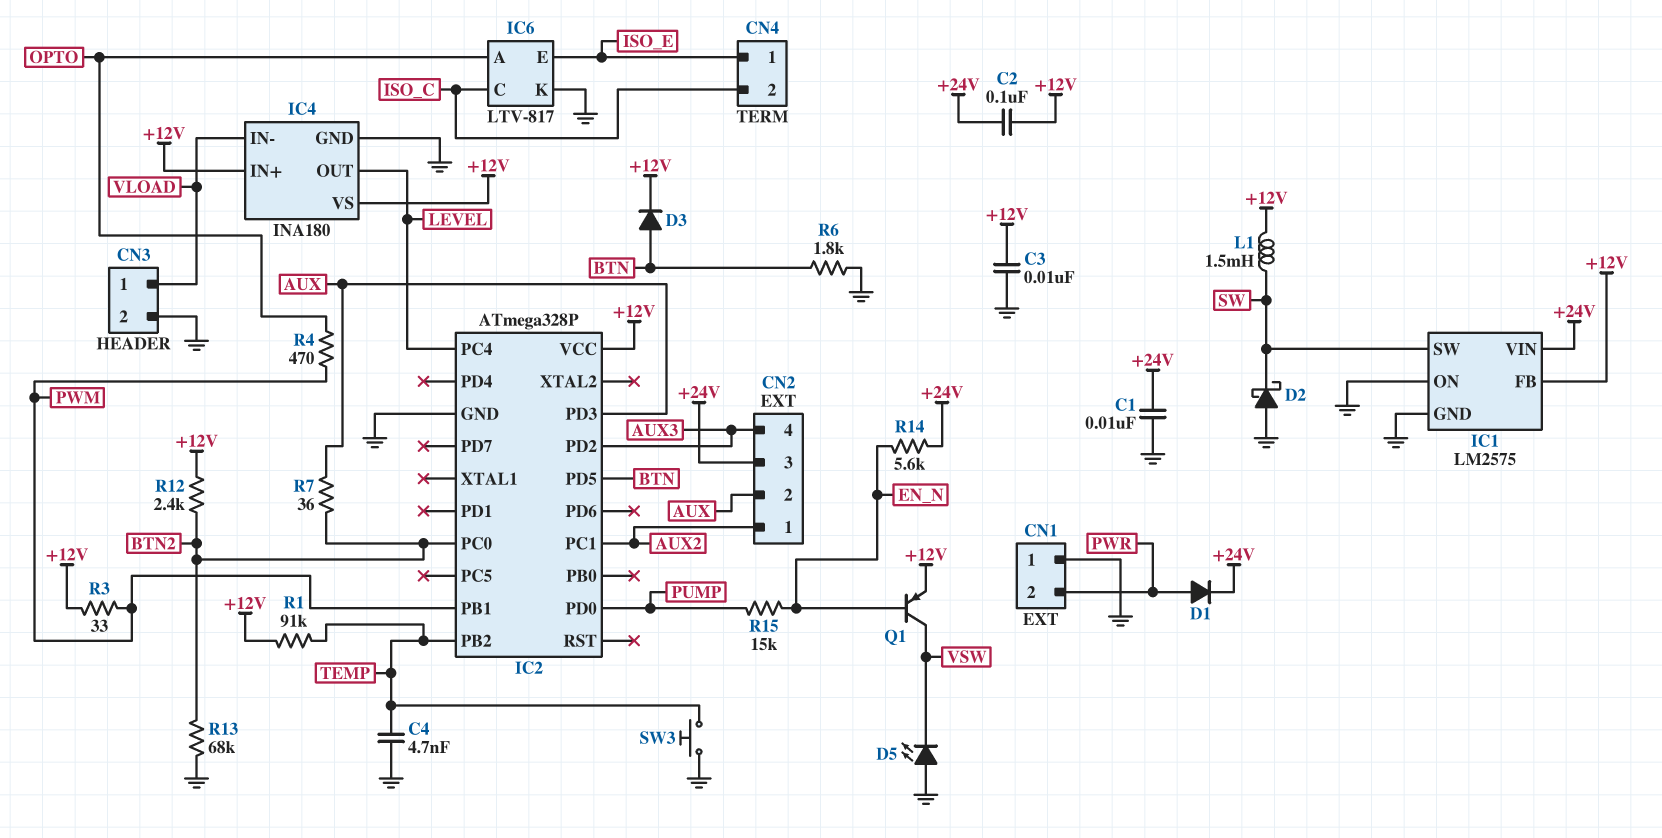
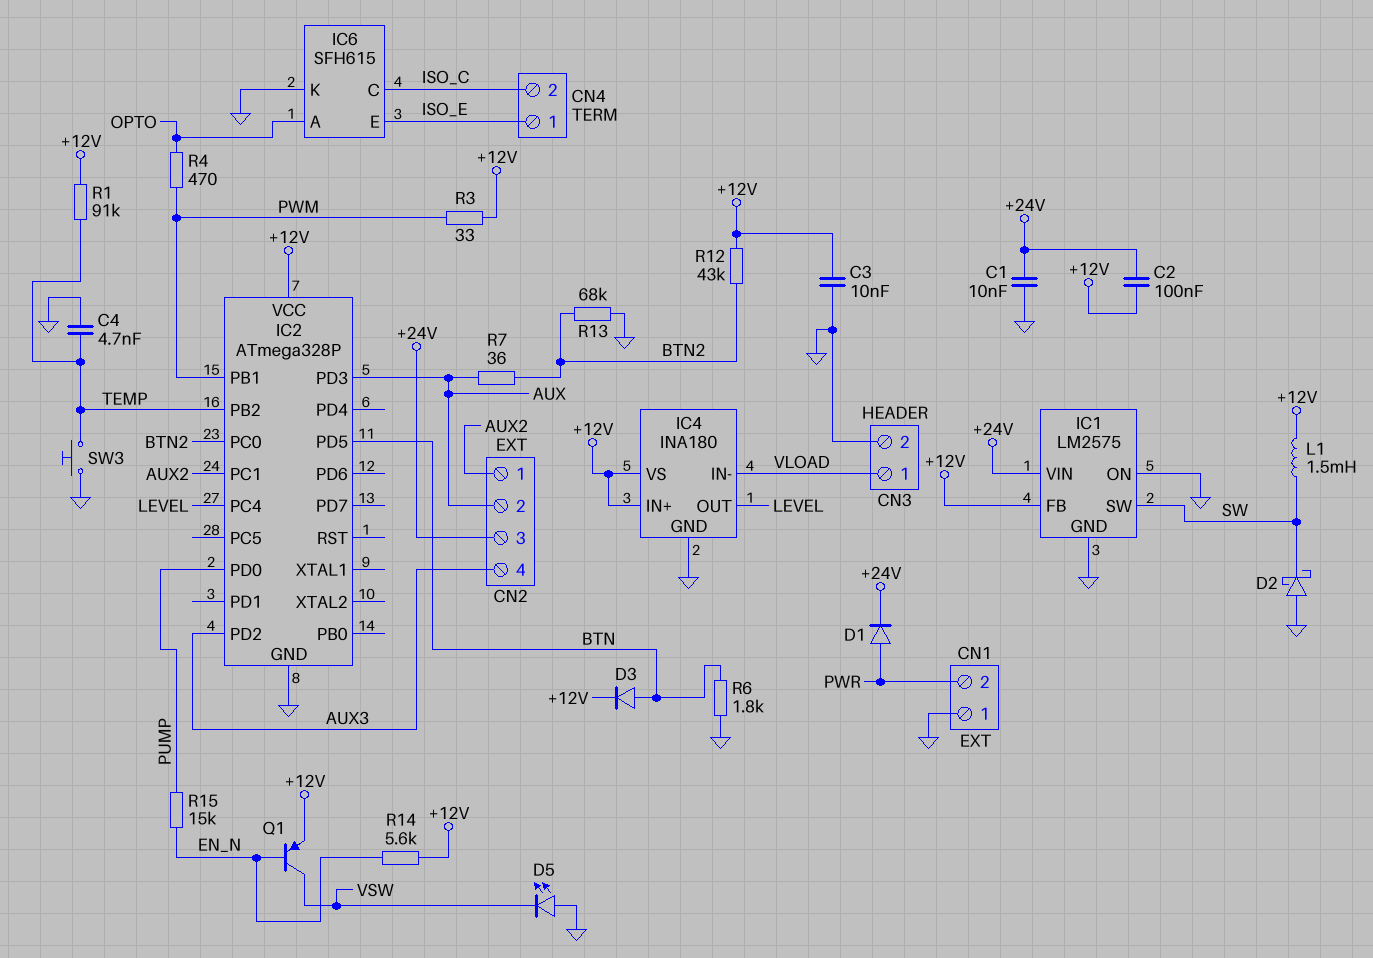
IC6: LTV-817 -> SFH615
R12: 2.4k (+12V, BTN2) -> 43k (+12V, BTN2)
R14: 5.6k (+24V, EN_N) -> 5.6k (+12V, EN_N)

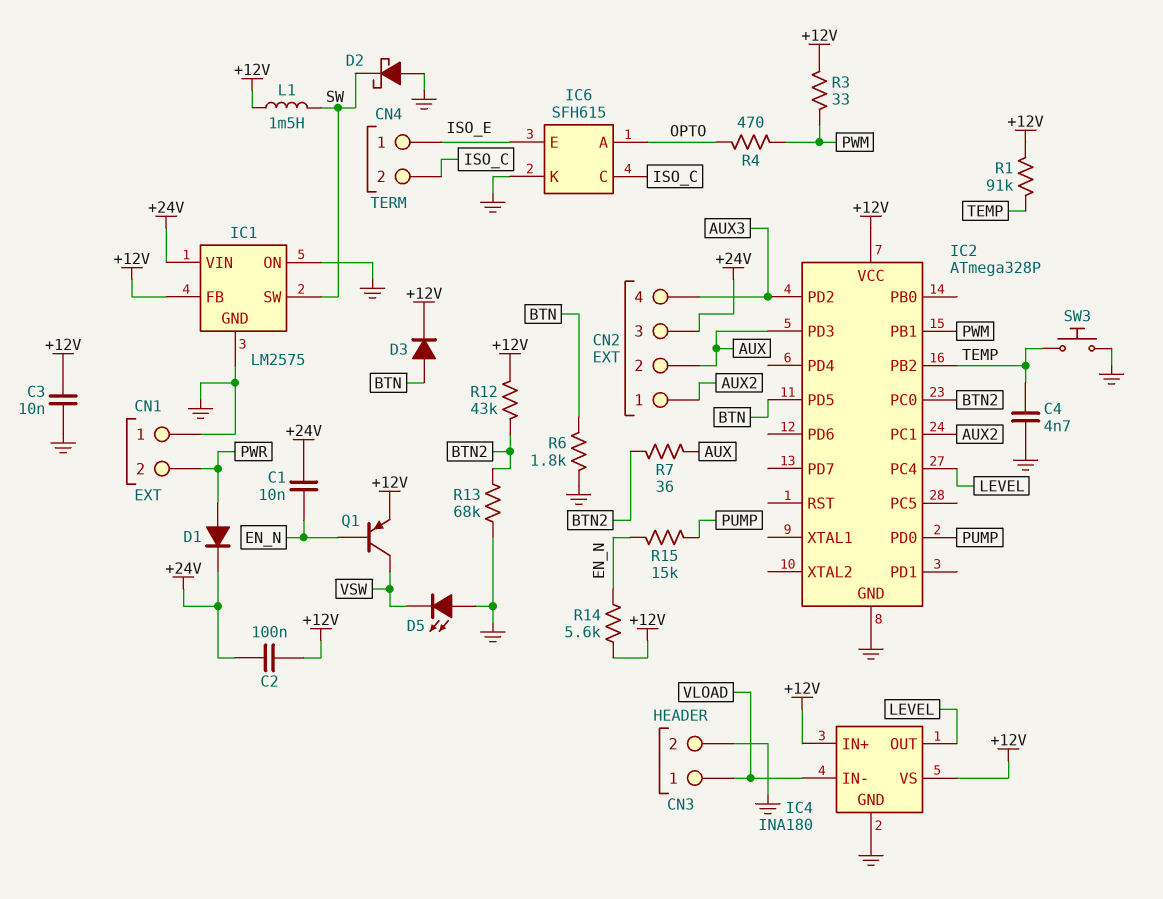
C1: 10nF (+24V, GND) -> 10nF (+24V, EN_N)

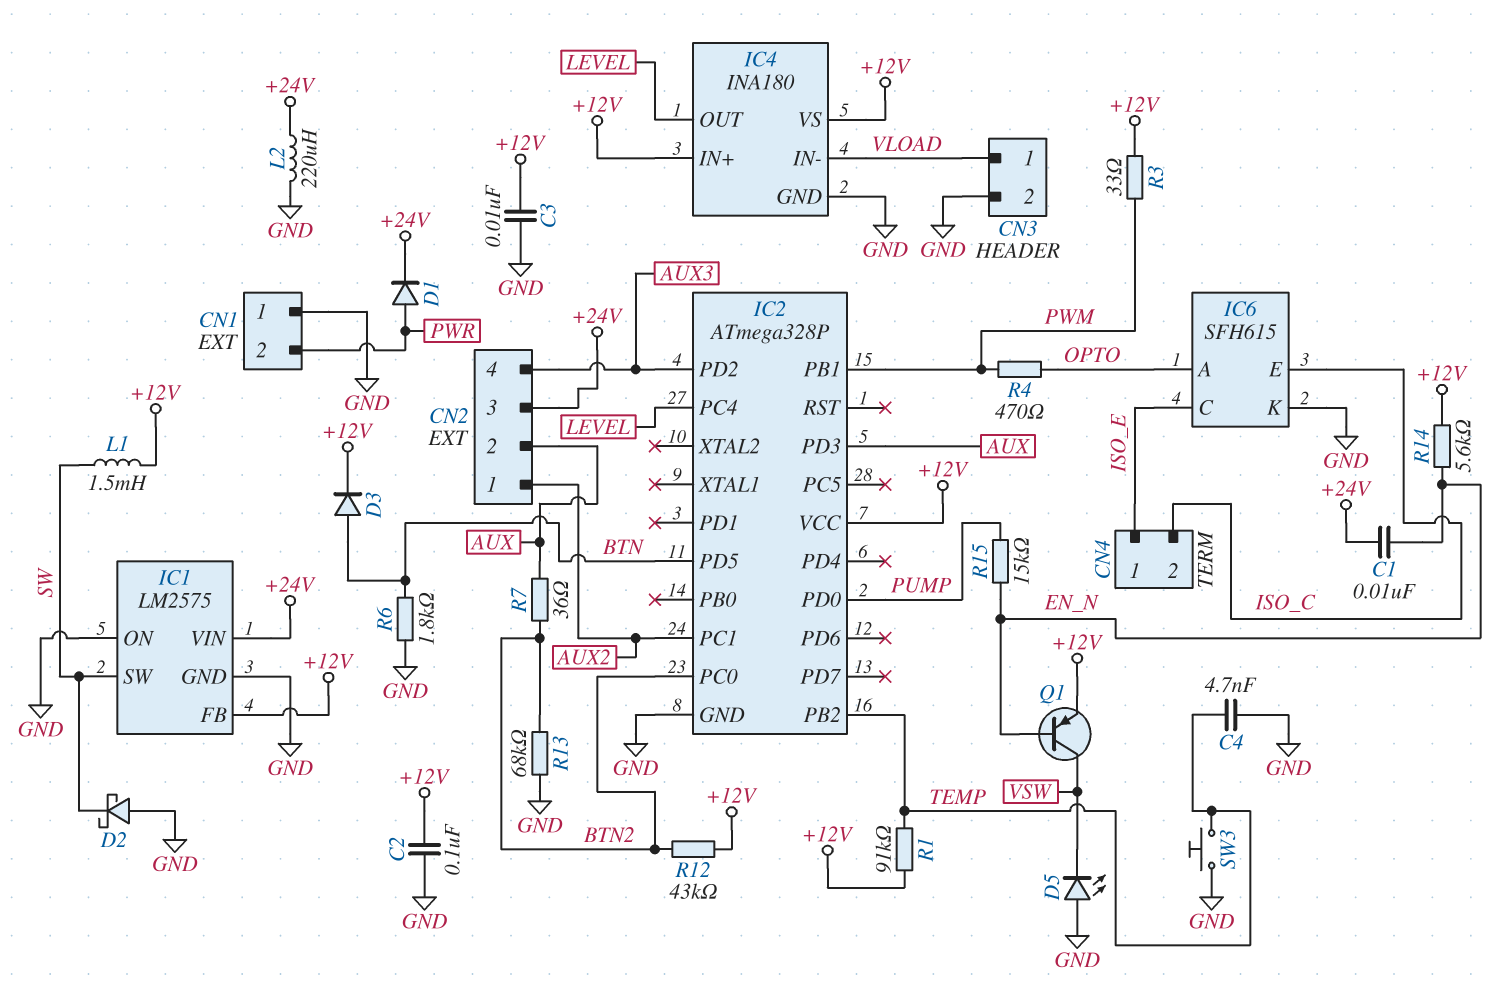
C2: 100nF (+12V, +24V) -> 100nF (+12V, GND)
IC6 pin C: ISO_C -> ISO_E
IC6 pin E: ISO_E -> ISO_C
L2: none -> 220uH (+24V, GND)

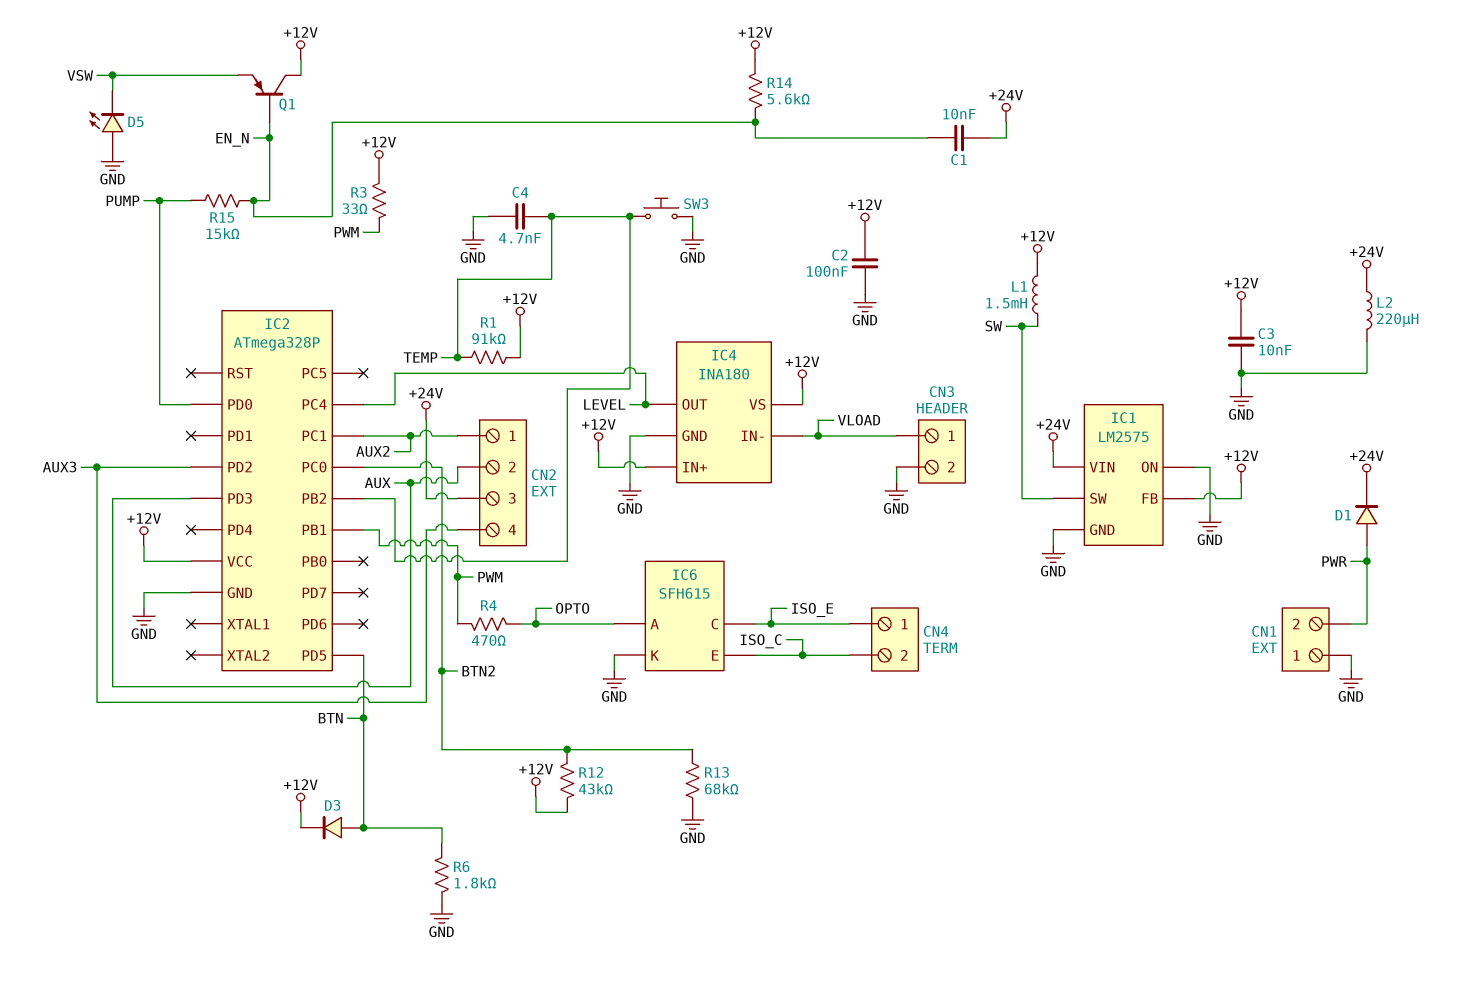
D2: schottky (A GND, K SW) -> none
Q1: PNP (B EN_N, C VSW, E +12V) -> PNP (B EN_N, C +12V, E VSW)
R7: 36 (AUX, BTN2) -> none

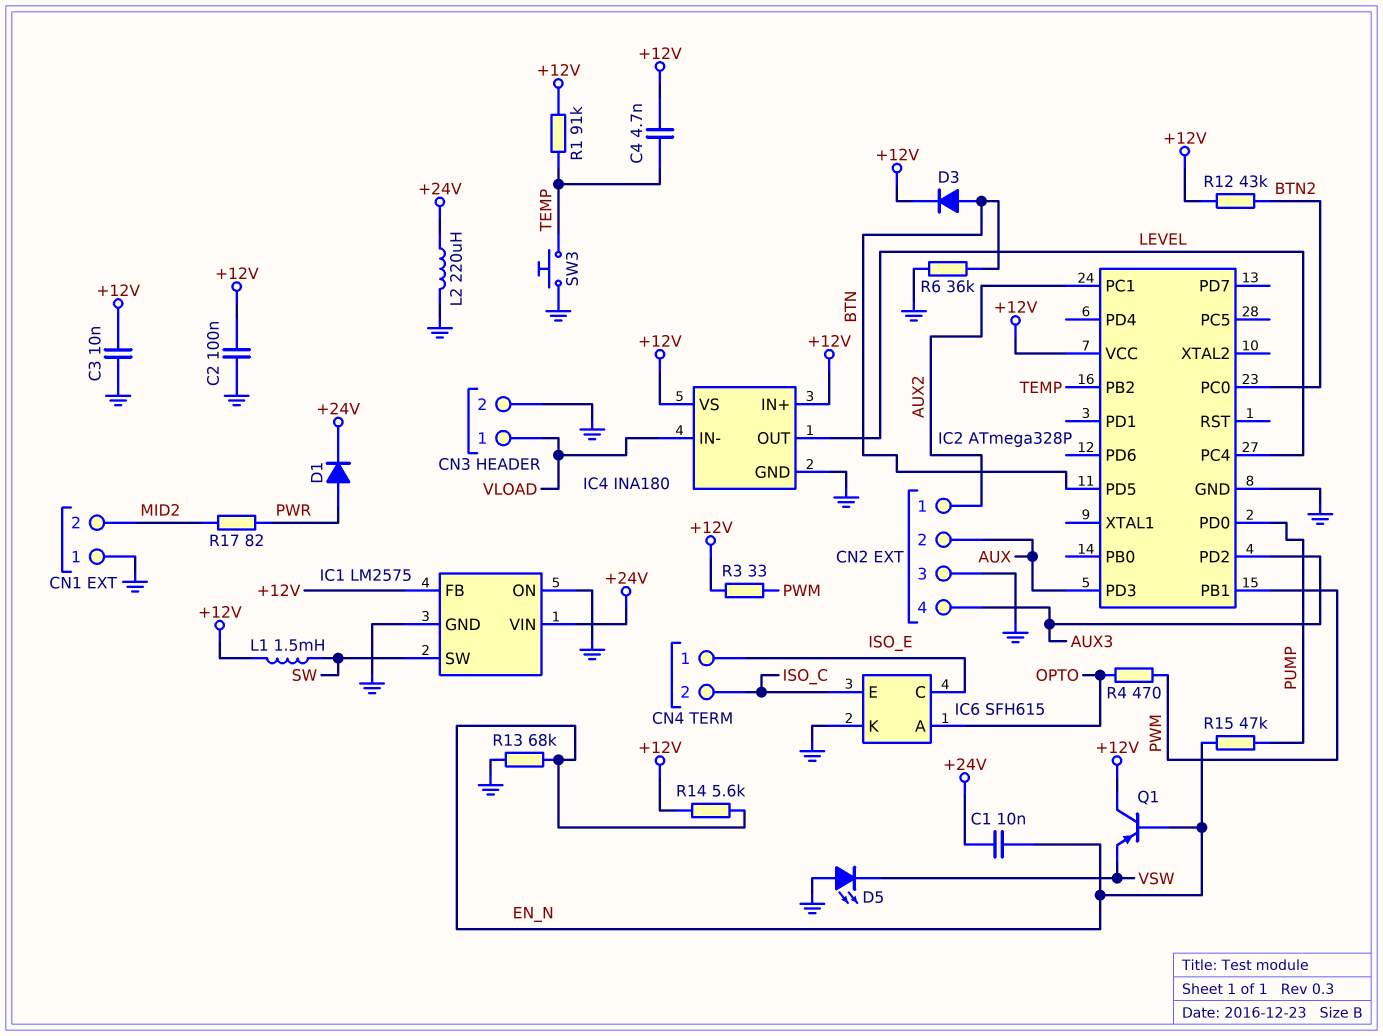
C4: 4.7nF (GND, TEMP) -> 4.7nF (+12V, TEMP)
CN1 pin 2: PWR -> MID2
CN2 pin 3: +24V -> GND
R6: 1.8k (BTN, GND) -> 36k (BTN, GND)
R13: 68k (BTN2, GND) -> 68k (EN_N, GND)
R15: 15k (EN_N, PUMP) -> 47k (EN_N, PUMP)
R17: none -> 82 (MID2, PWR)

